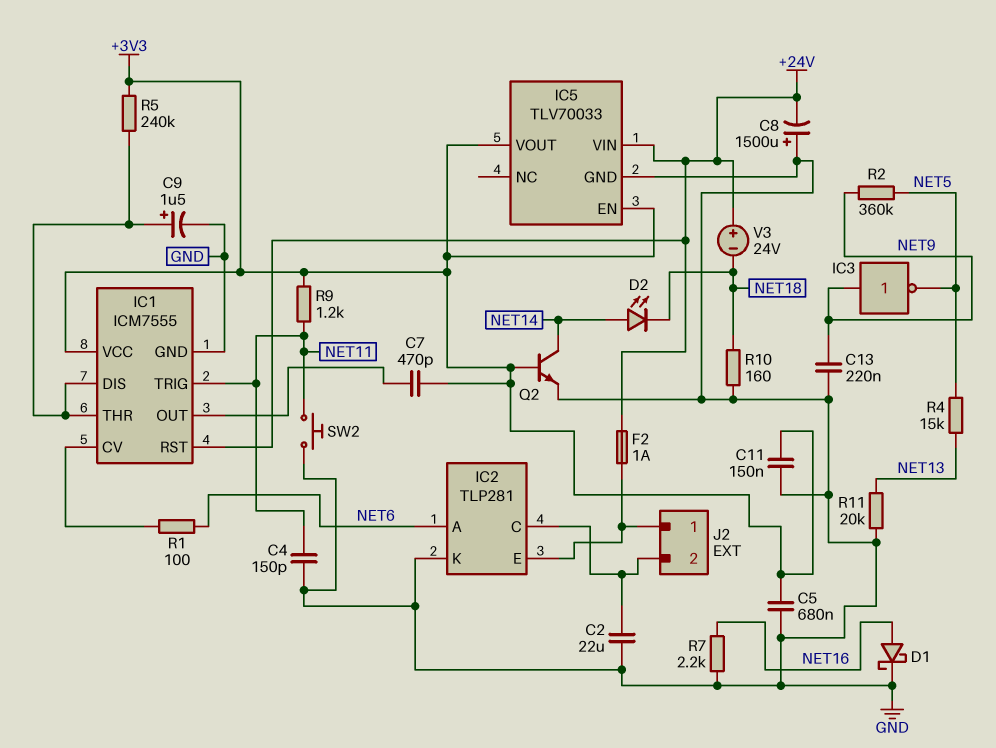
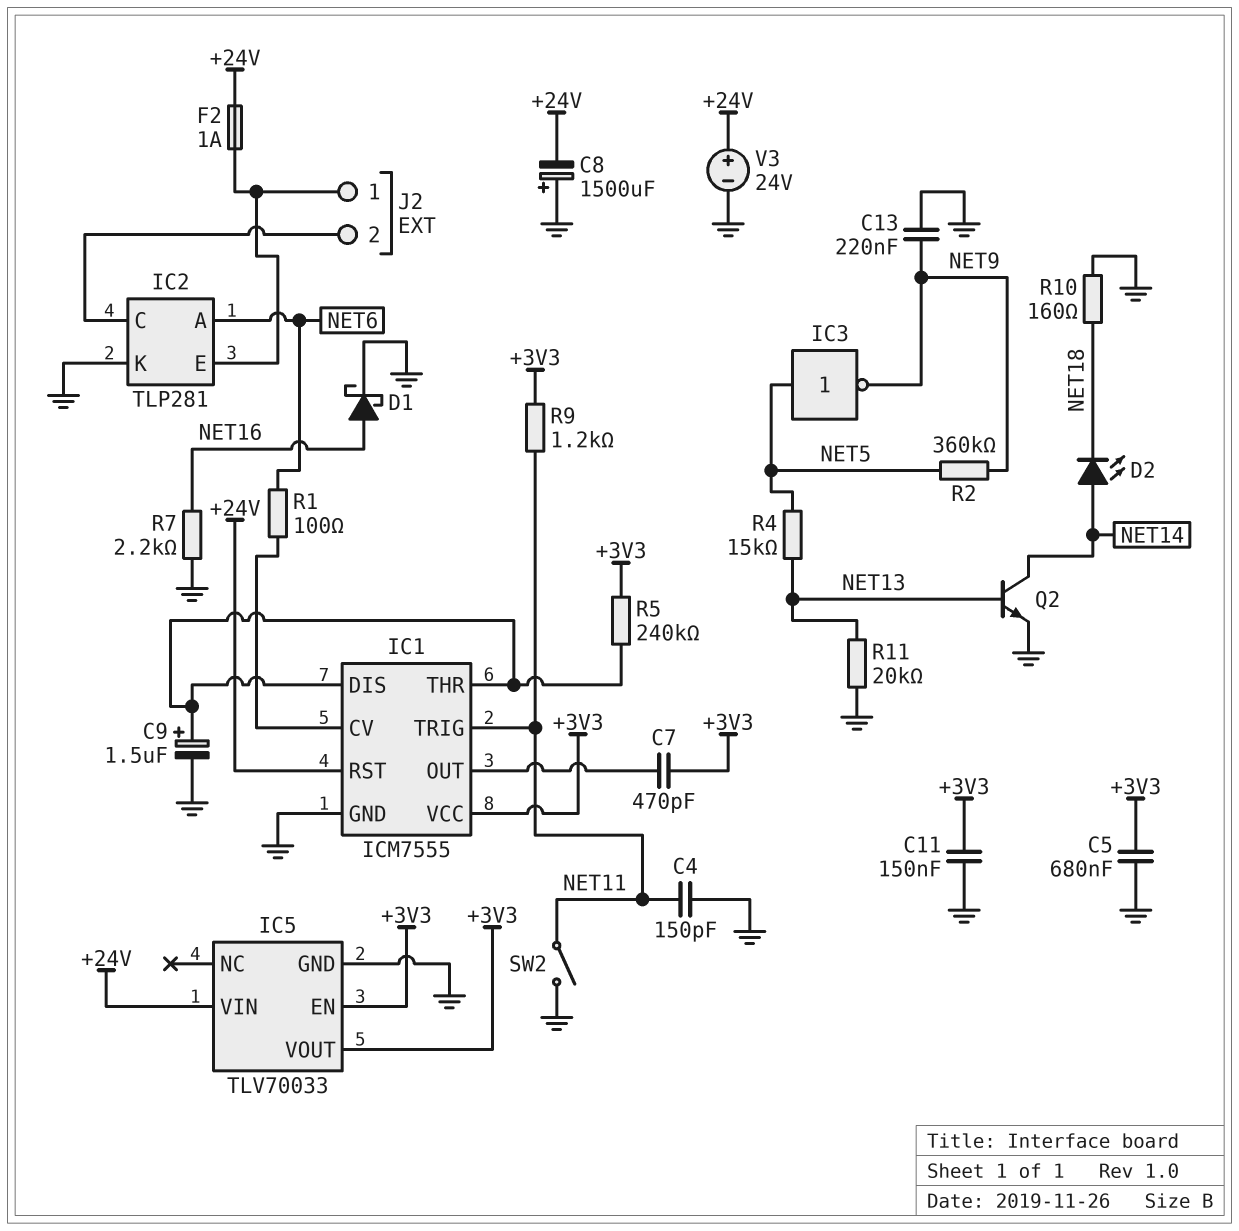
C2: 22uF (GND, IC2/C) -> none
IC3: NOT (in NET9, out NET5) -> NOT (in NET5, out NET9)
Q2: NPN (B +3V3, C NET14, E GND) -> NPN (B NET13, C NET14, E GND)
SW2: button (GND, NET11) -> switch (GND, NET11)
V3: 24V (plus +24V, minus NET18) -> 24V (plus +24V, minus GND)

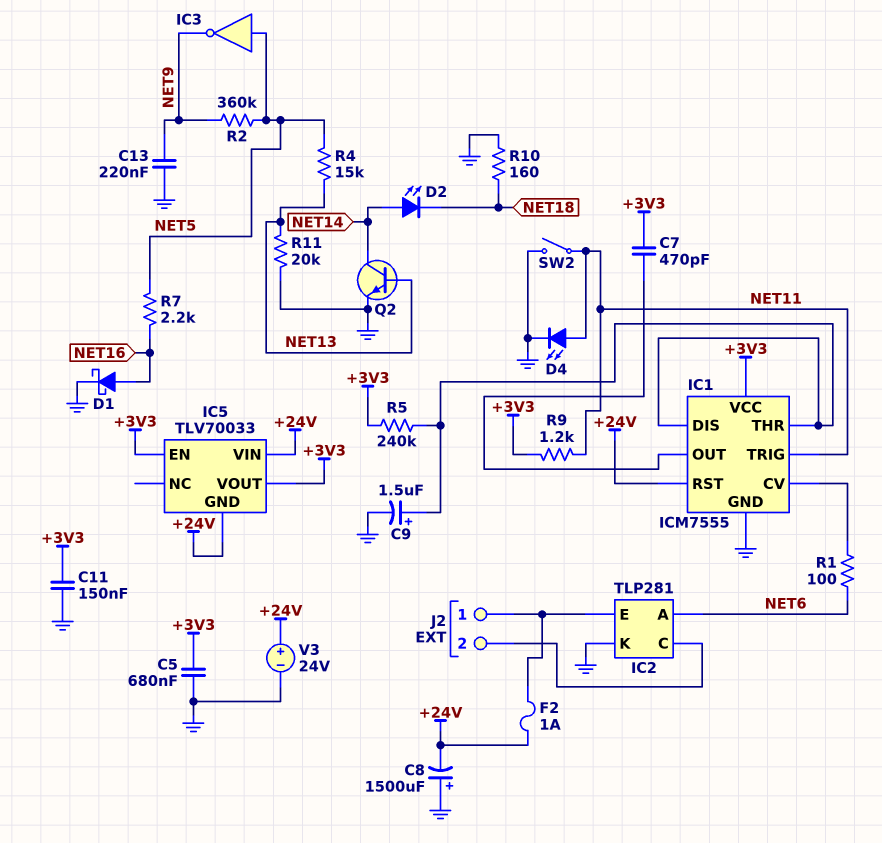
C4: 150pF (GND, NET11) -> none
D4: none -> LED (A NET11, K GND)
IC5 pin GND: GND -> +24V
R7: 2.2k (GND, NET16) -> 2.2k (NET5, NET16)

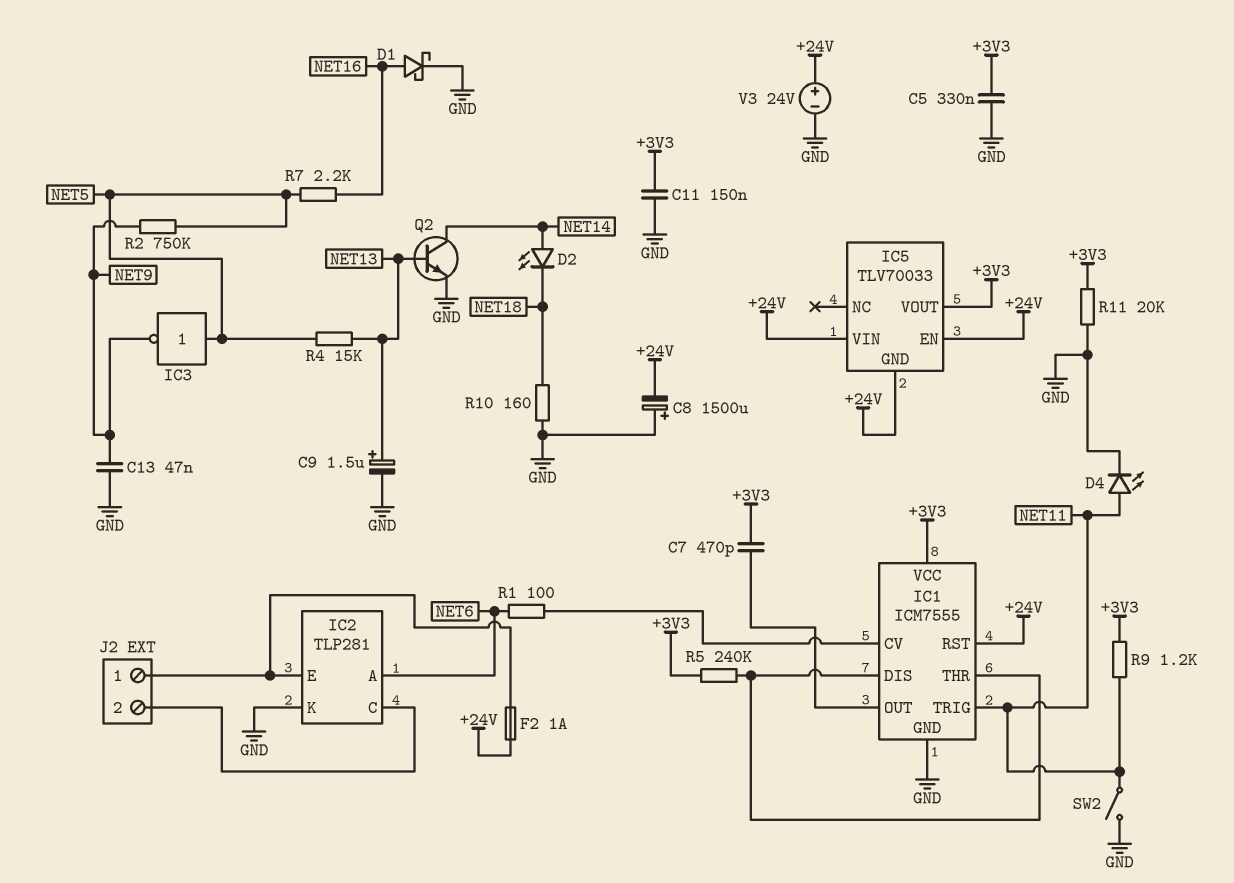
C5: 680nF (+3V3, GND) -> 330nF (+3V3, GND)
C9: 1.5uF (plus IC1/DIS, minus GND) -> 1.5uF (plus NET13, minus GND)
C13: 220nF (GND, NET9) -> 47nF (GND, NET9)
IC5 pin EN: +3V3 -> +24V
R2: 360k (NET5, NET9) -> 750k (NET5, NET9)
R11: 20k (GND, NET13) -> 20k (+3V3, GND)

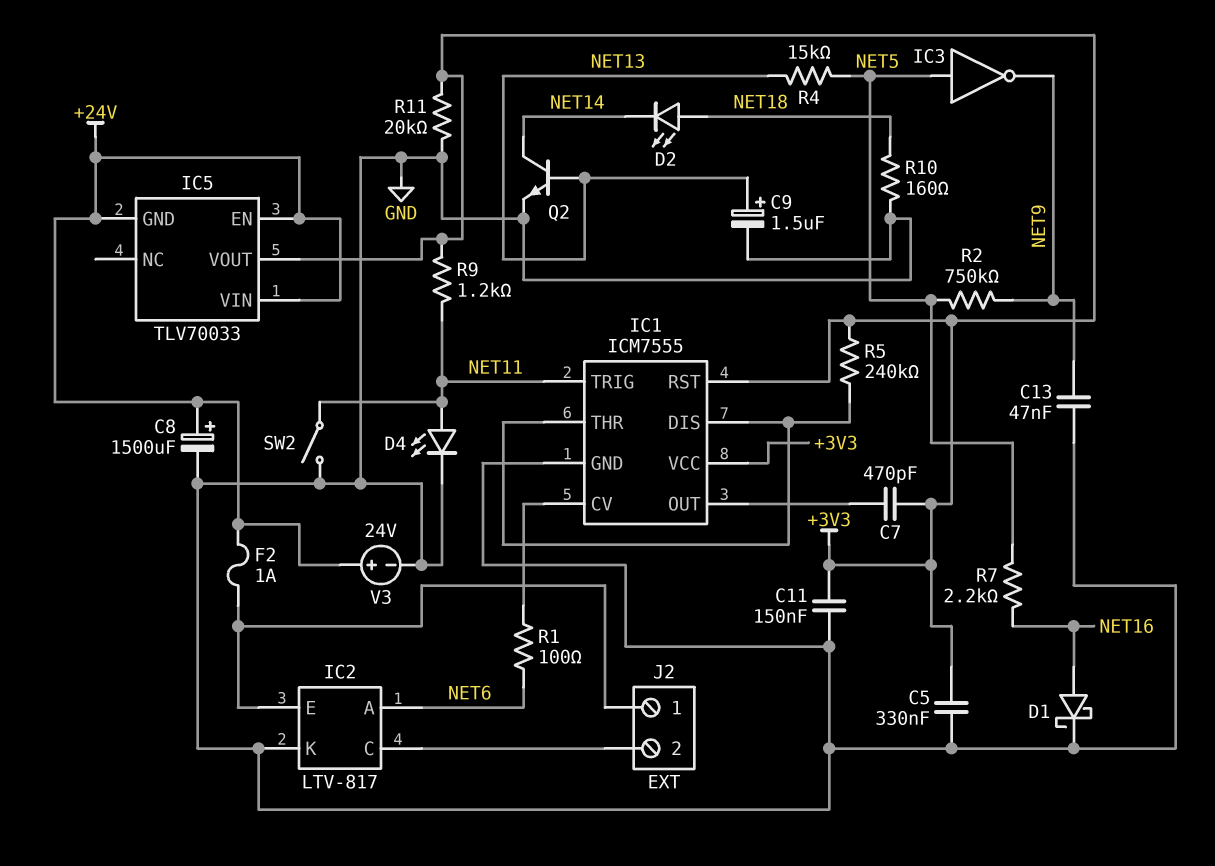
C8: 1500uF (plus GND, minus +24V) -> 1500uF (plus +24V, minus GND)
D2: LED (A NET14, K NET18) -> LED (A NET18, K NET14)
IC1 pin RST: +24V -> +3V3
IC2: TLP281 -> LTV-817

